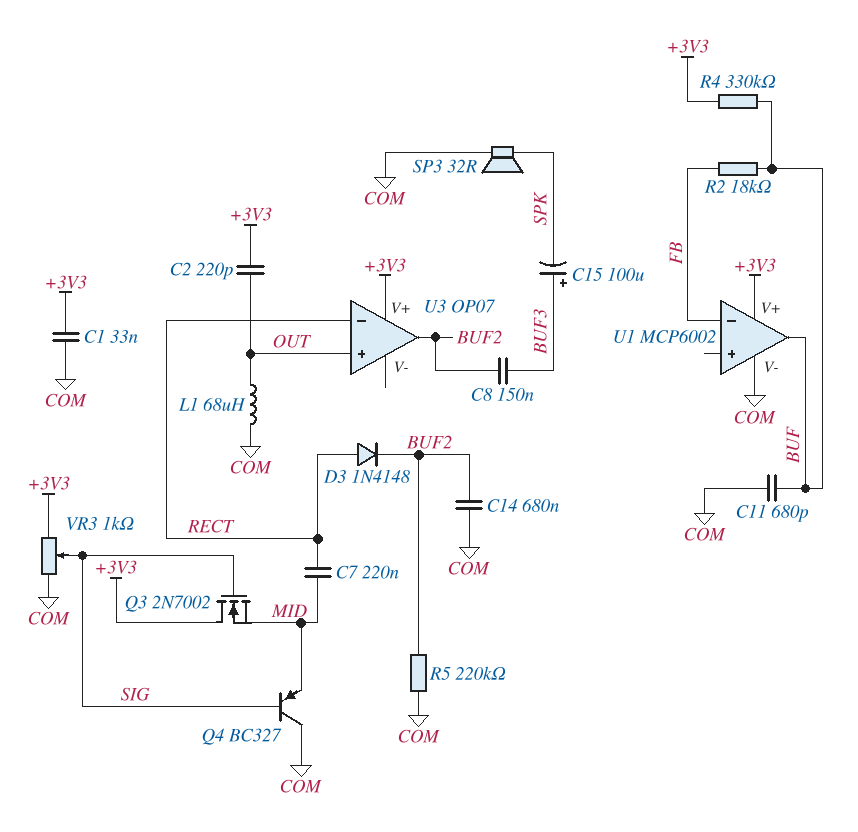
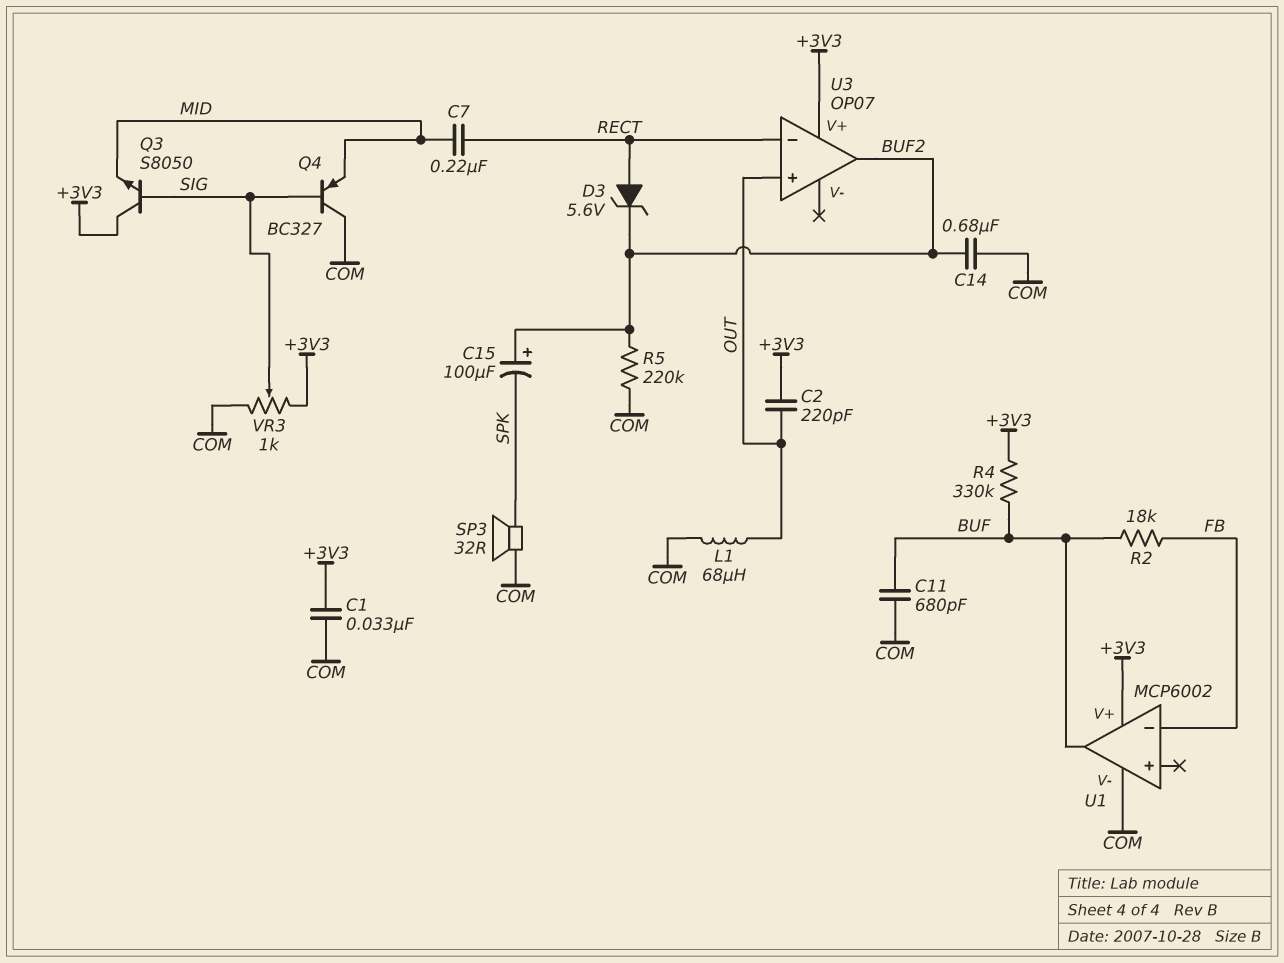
C8: 150nF (BUF2, BUF3) -> none
C15: 100uF (plus BUF3, minus SPK) -> 100uF (plus BUF2, minus SPK)
D3: diode 1N4148 (A RECT, K BUF2) -> zener 5.6V (A RECT, K BUF2)
Q3: NMOS 2N7002 (G SIG, D +3V3, S MID) -> NPN S8050 (B SIG, C +3V3, E MID)

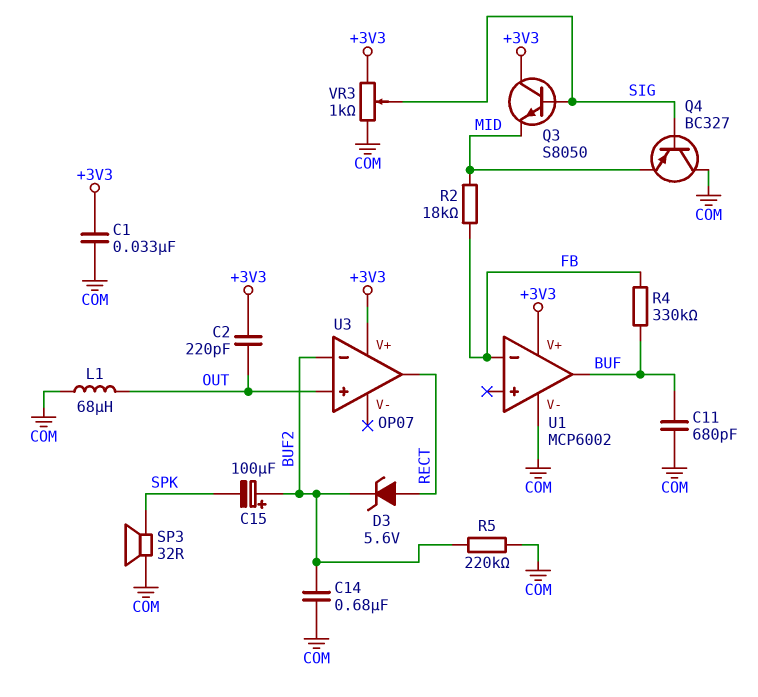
C7: 220nF (MID, RECT) -> none
R2: 18k (BUF, FB) -> 18k (FB, MID)
R4: 330k (+3V3, BUF) -> 330k (BUF, FB)
U3 pin in-: RECT -> BUF2
U3 pin out: BUF2 -> RECT

